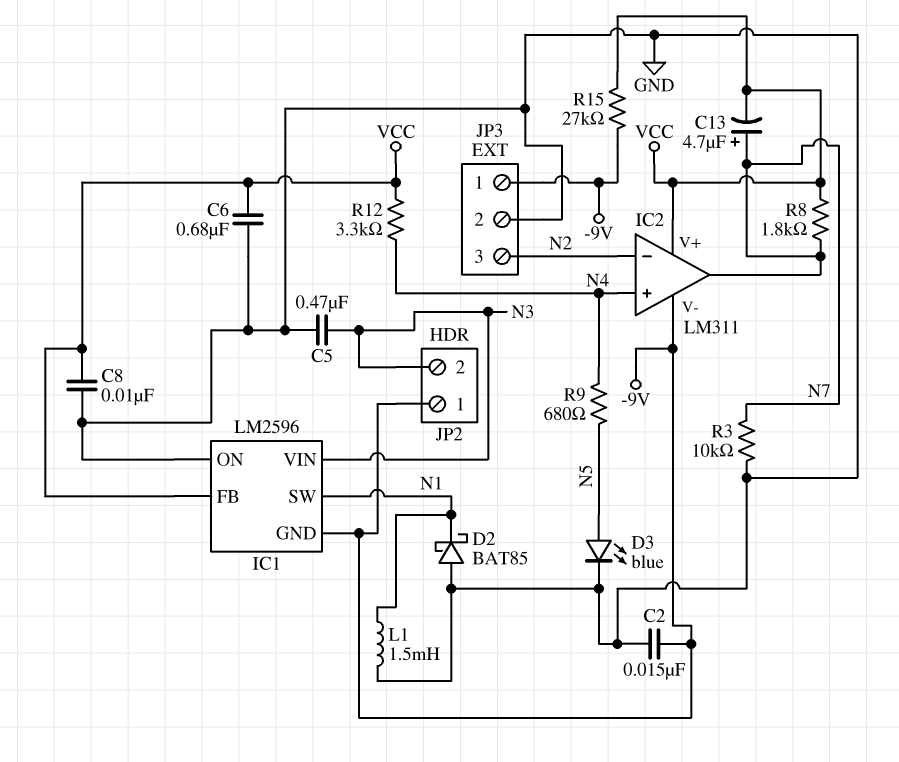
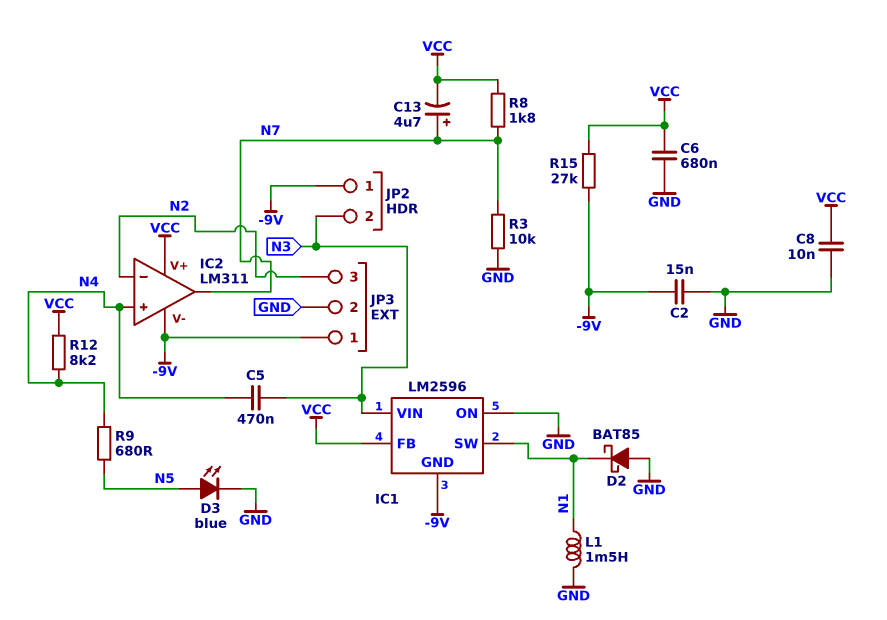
C5: 470nF (GND, N3) -> 470nF (N3, N4)
R12: 3.3k (N4, VCC) -> 8.2k (N4, VCC)

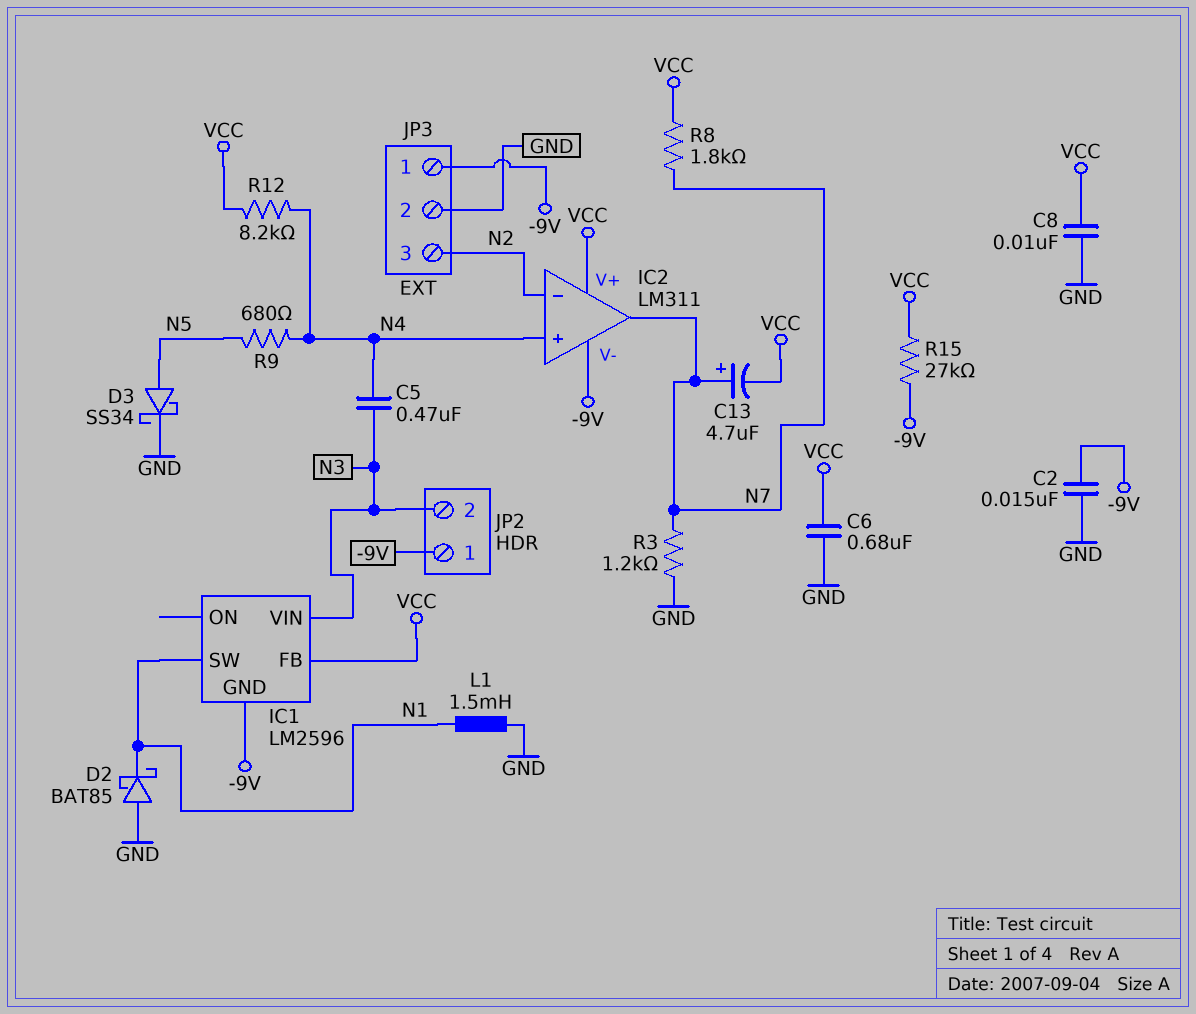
D3: LED blue (A N5, K GND) -> schottky SS34 (A N5, K GND)
IC1 pin ON: GND -> none
R3: 10k (GND, N7) -> 1.2k (GND, N7)

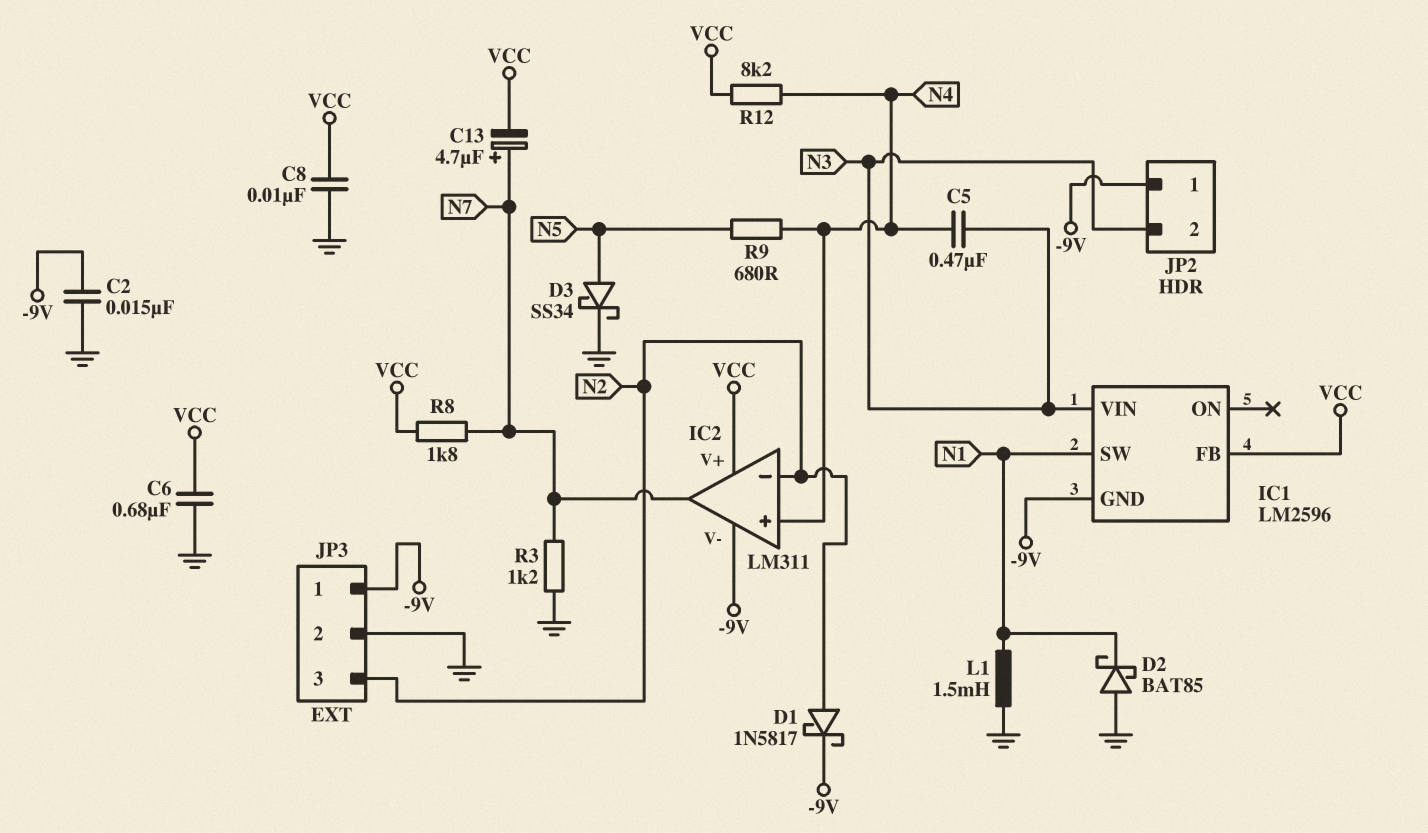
D1: none -> schottky 1N5817 (A N2, K -9V)
R15: 27k (-9V, VCC) -> none

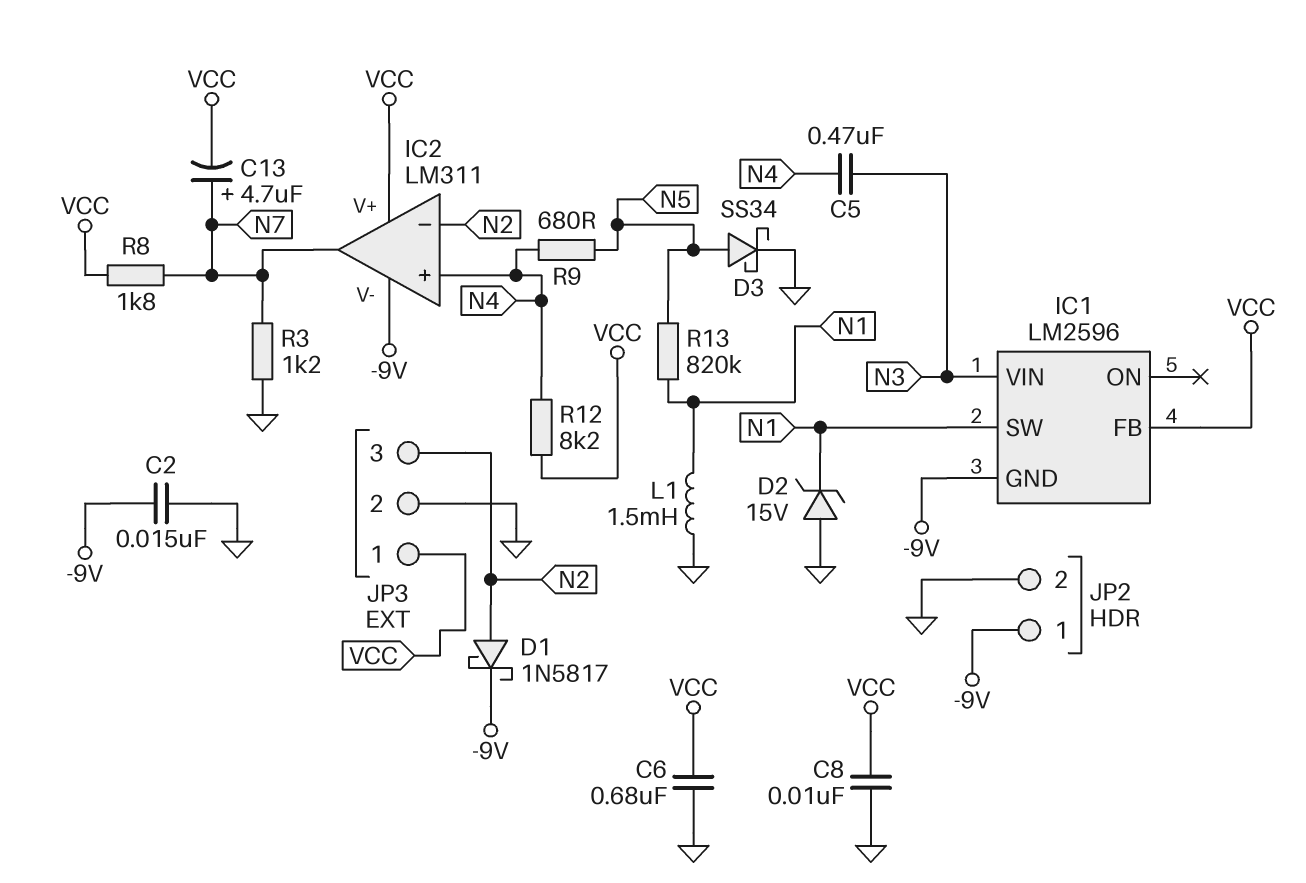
D2: schottky BAT85 (A GND, K N1) -> zener 15V (A GND, K N1)
JP2 pin 2: N3 -> GND
JP3 pin 1: -9V -> VCC
R13: none -> 820k (N1, N5)

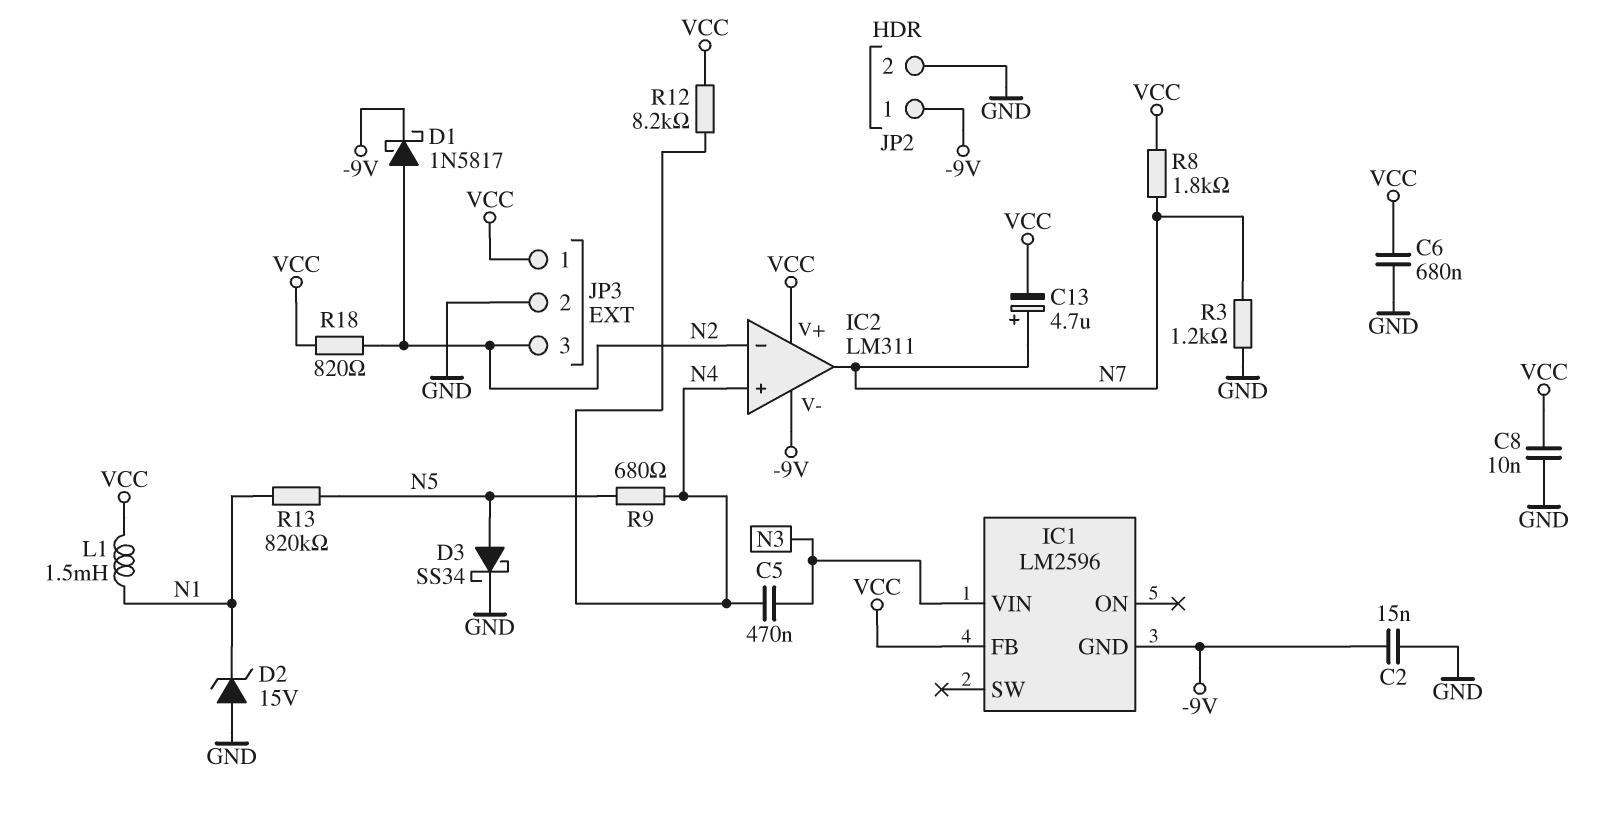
IC1 pin SW: N1 -> none
L1: 1.5mH (GND, N1) -> 1.5mH (N1, VCC)
R18: none -> 820 (N2, VCC)

